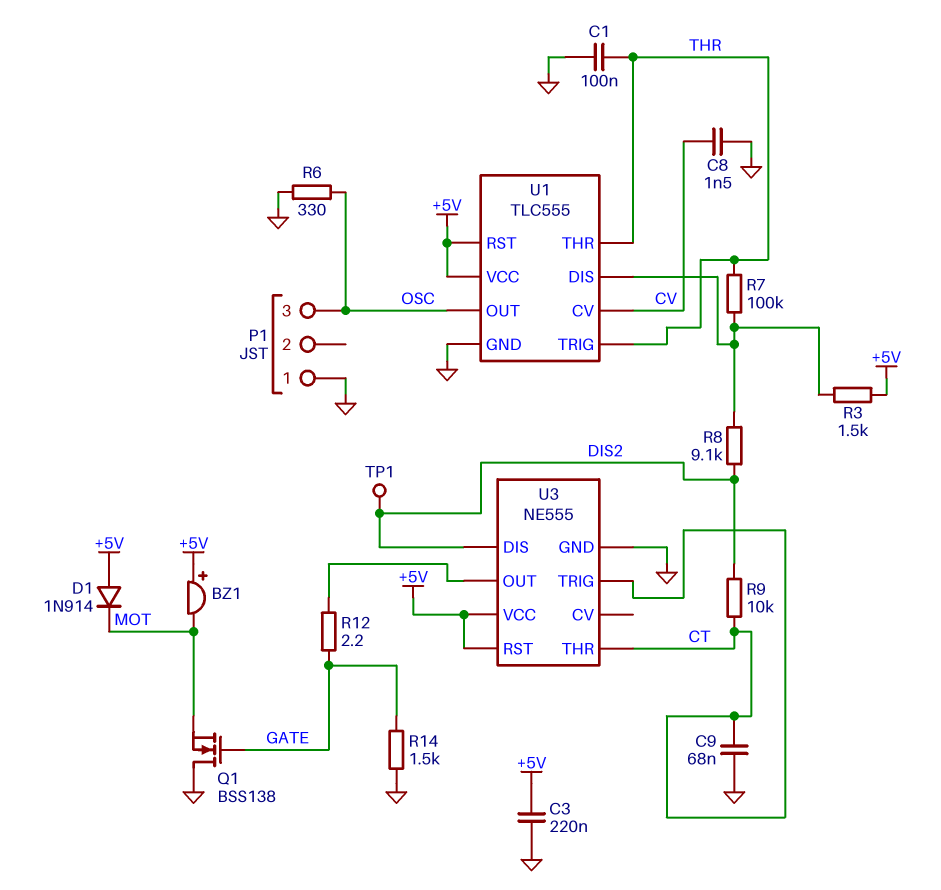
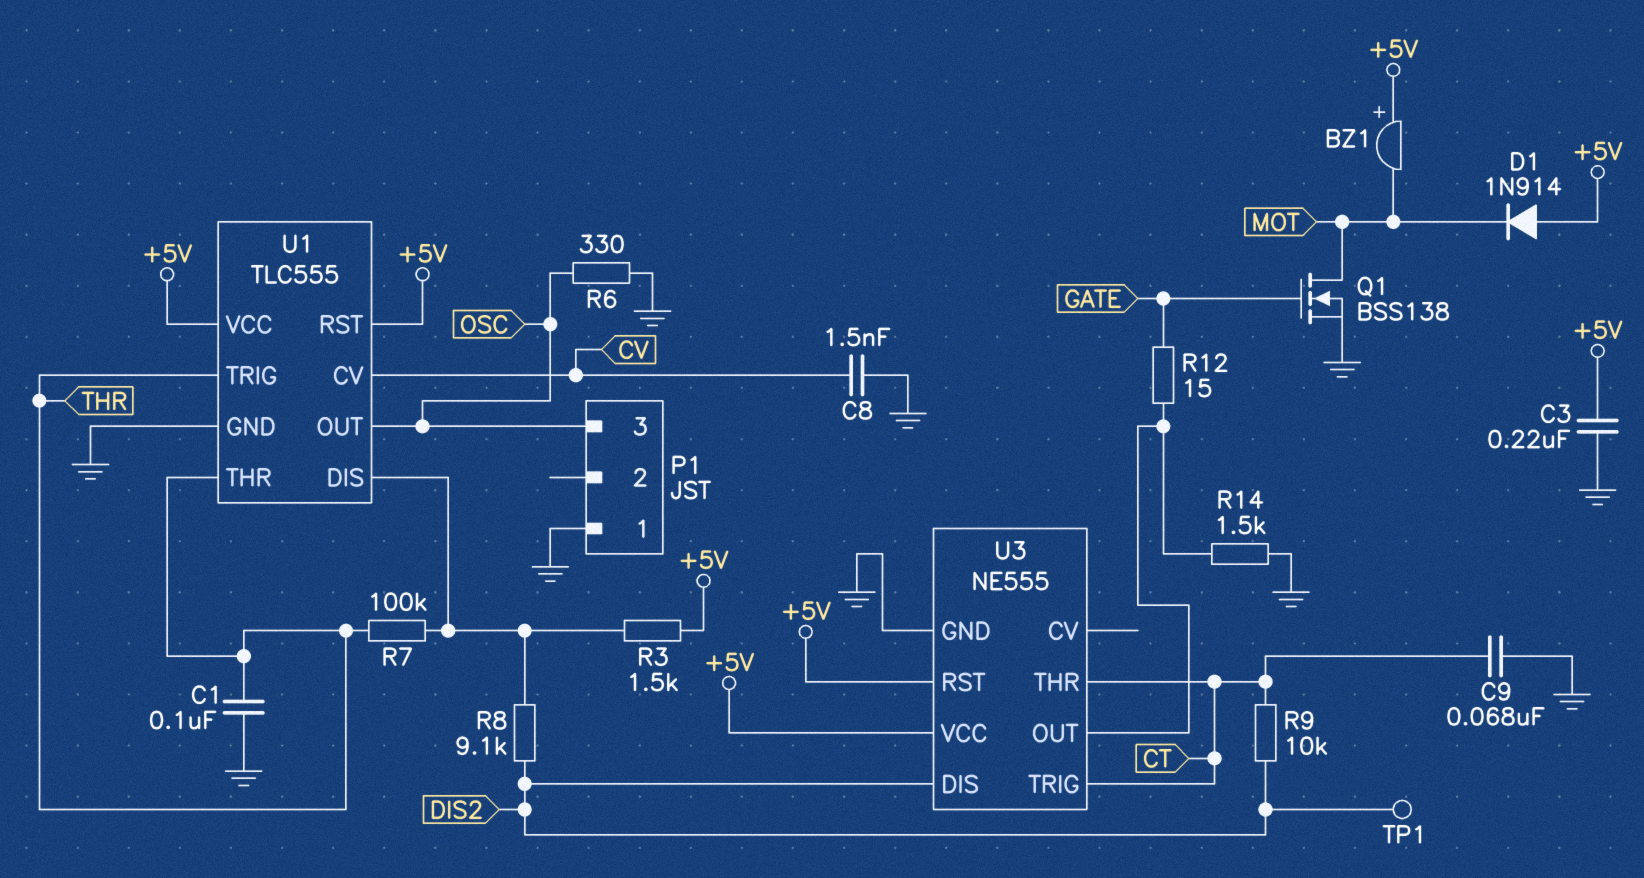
Q1: NMOS BSS138 (G GATE, D GND, S MOT) -> NMOS BSS138 (G GATE, D MOT, S GND)
R12: 2.2 (GATE, U3/OUT) -> 15 (GATE, U3/OUT)
R14: 1.5k (GATE, GND) -> 1.5k (GND, U3/OUT)

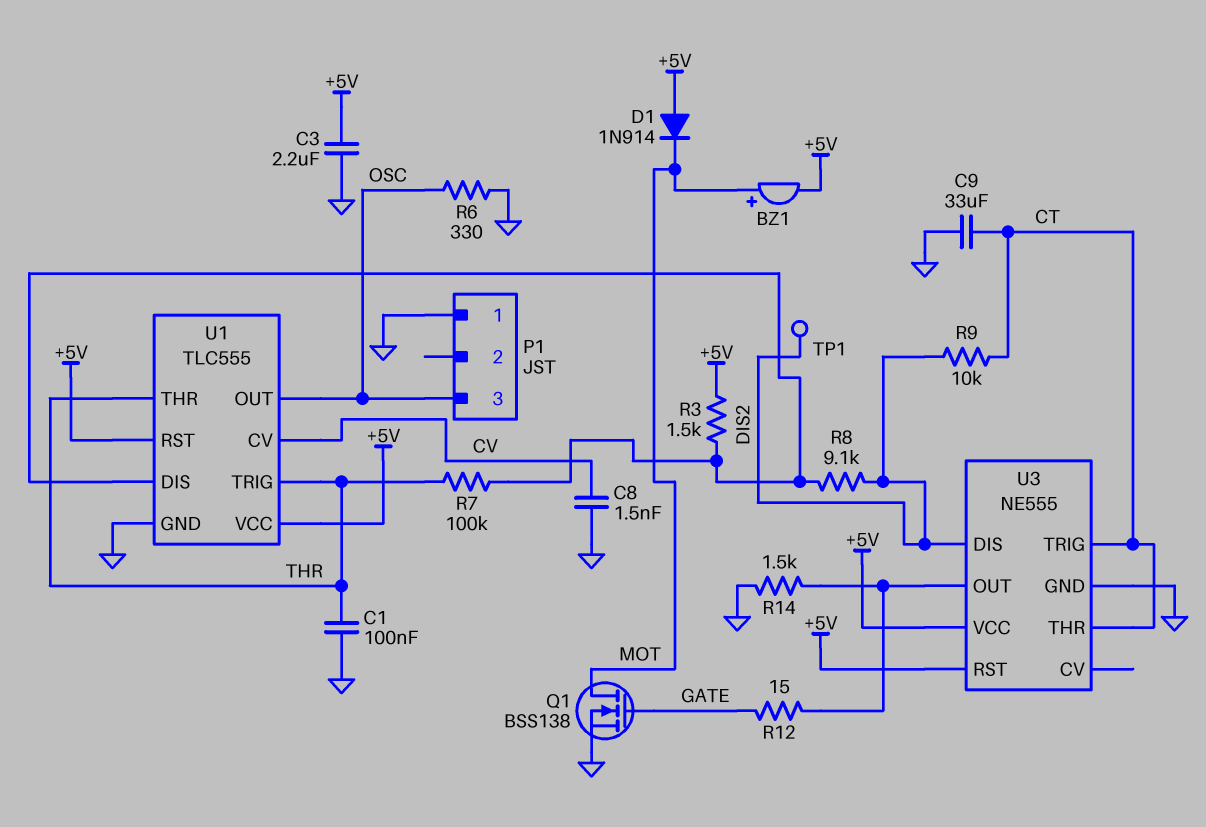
BZ1: buzzer (plus +5V, minus MOT) -> buzzer (plus MOT, minus +5V)
C3: 220nF (+5V, GND) -> 2.2uF (+5V, GND)
C9: 68nF (CT, GND) -> 33uF (CT, GND)

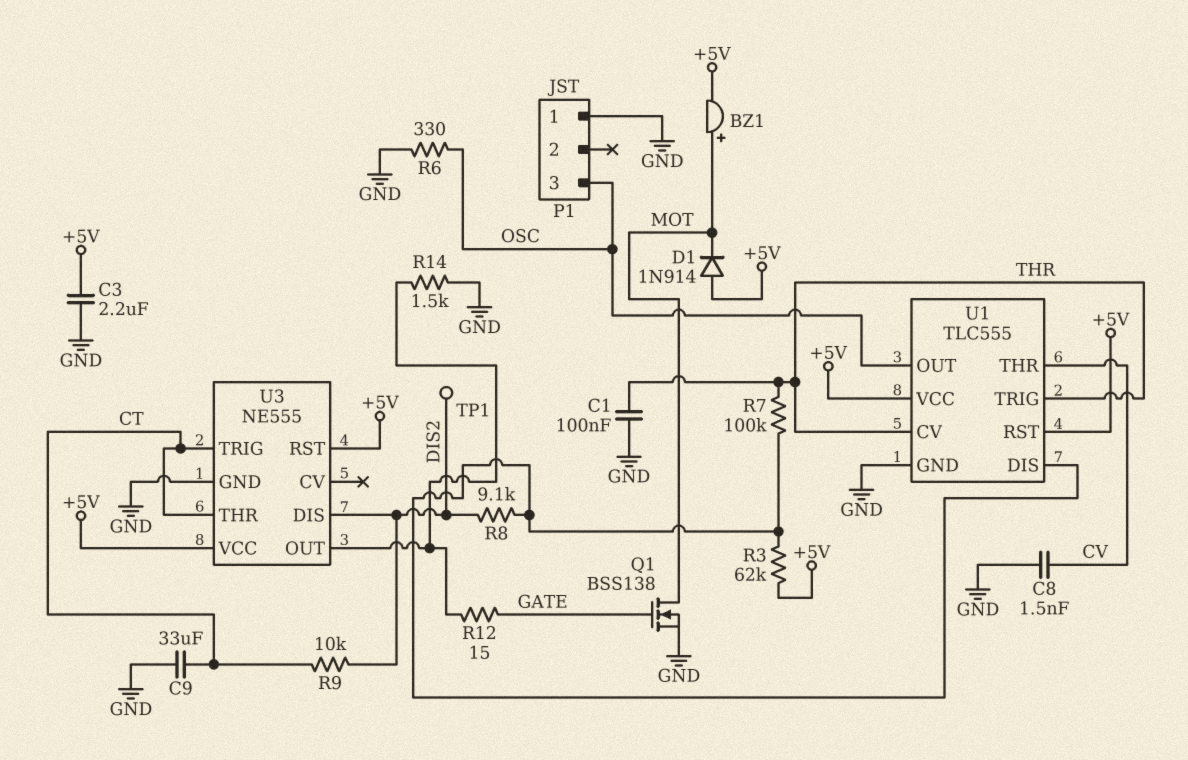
R3: 1.5k (+5V, U1/DIS) -> 62k (+5V, U1/DIS)
U1 pin CV: CV -> THR
U1 pin THR: THR -> CV

